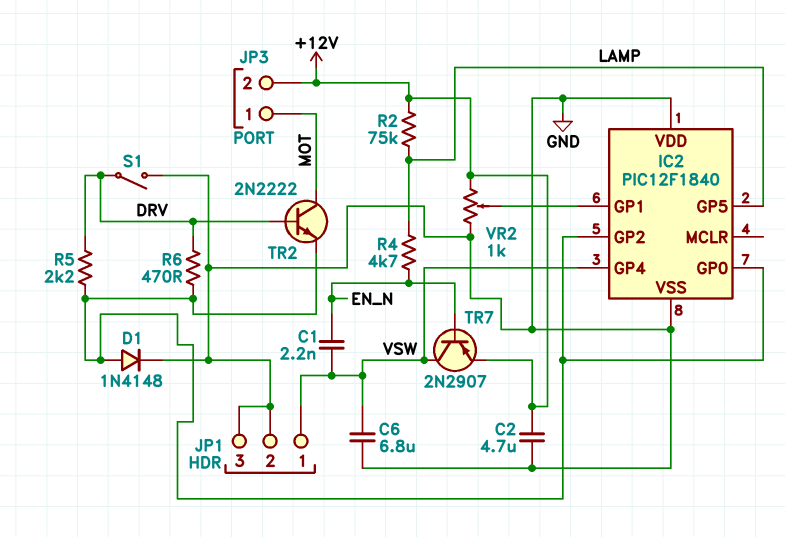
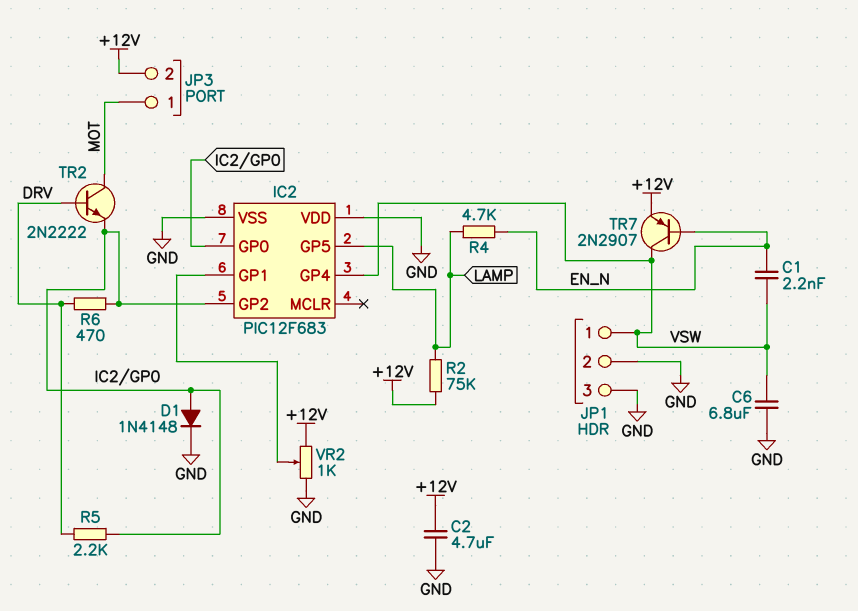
IC2: PIC12F1840 -> PIC12F683
S1: switch (DRV, GND) -> none

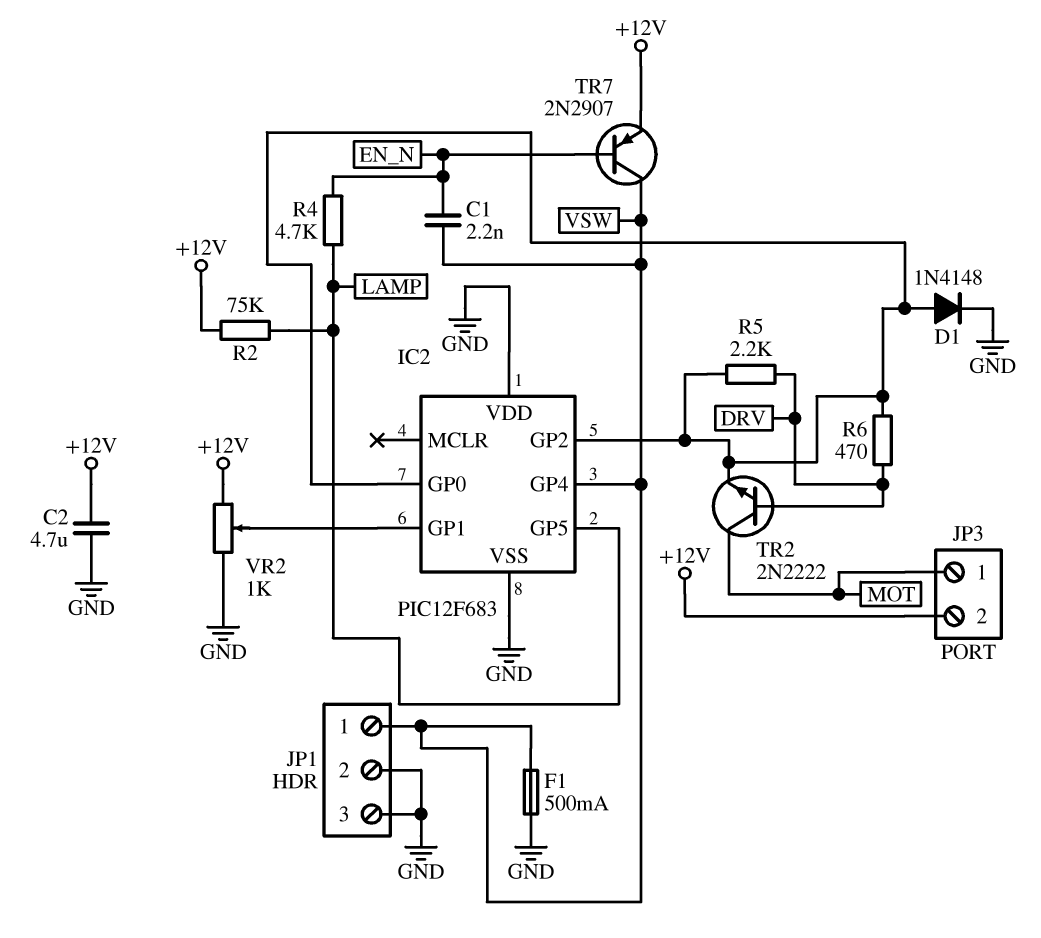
C6: 6.8uF (GND, VSW) -> none
F1: none -> 500mA (GND, VSW)

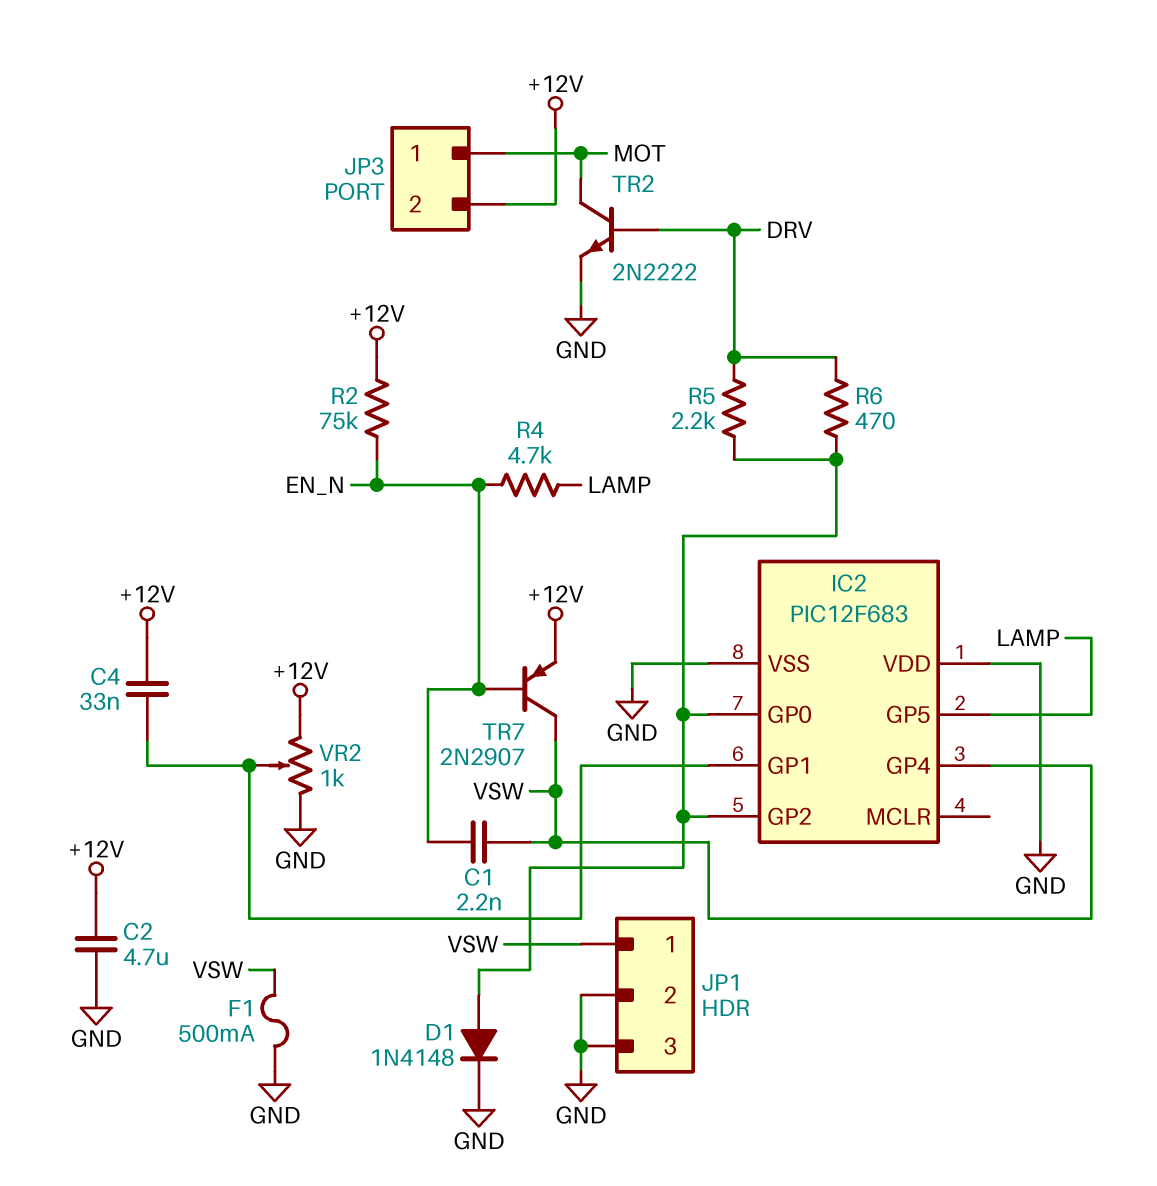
C4: none -> 33nF (+12V, IC2/GP1)
R2: 75k (+12V, LAMP) -> 75k (+12V, EN_N)
TR2: NPN 2N2222 (B DRV, C MOT, E IC2/GP0) -> NPN 2N2222 (B DRV, C MOT, E GND)

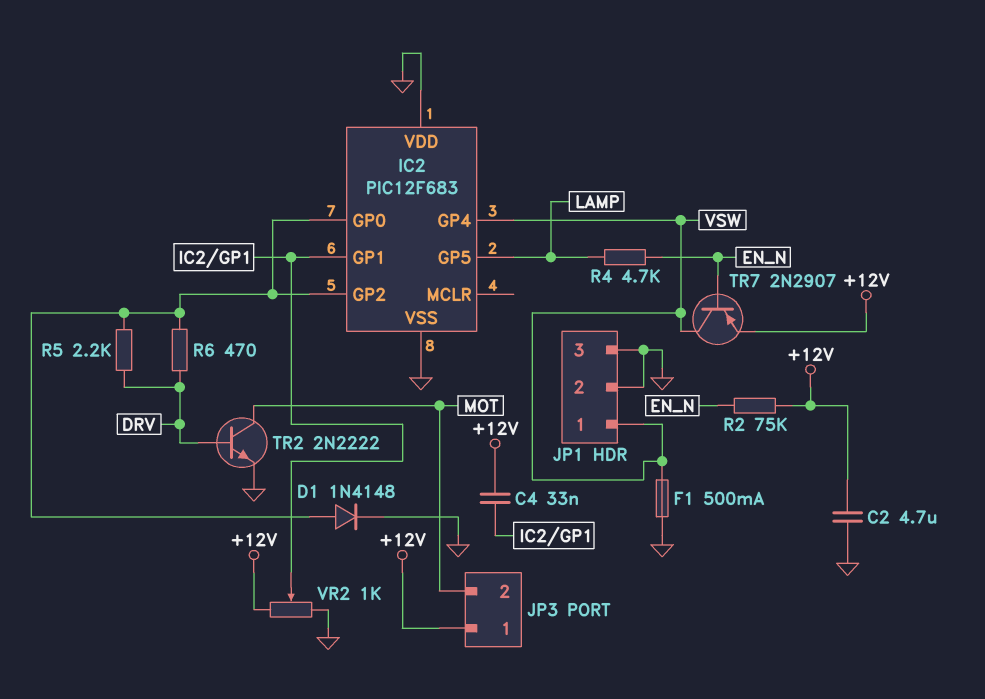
C1: 2.2nF (EN_N, VSW) -> none
JP3 pin 1: MOT -> +12V
JP3 pin 2: +12V -> MOT

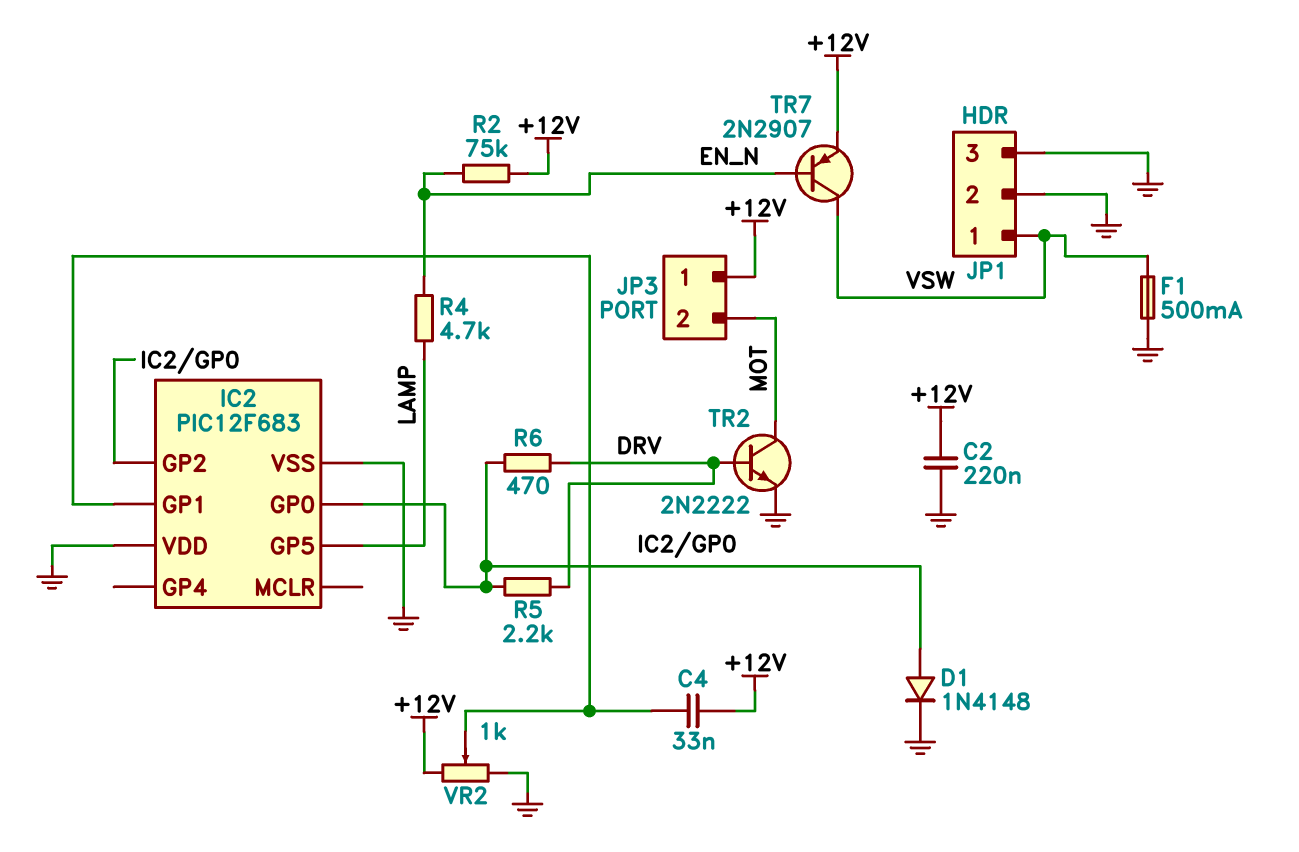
C2: 4.7uF (+12V, GND) -> 220nF (+12V, GND)
IC2 pin GP4: VSW -> none

